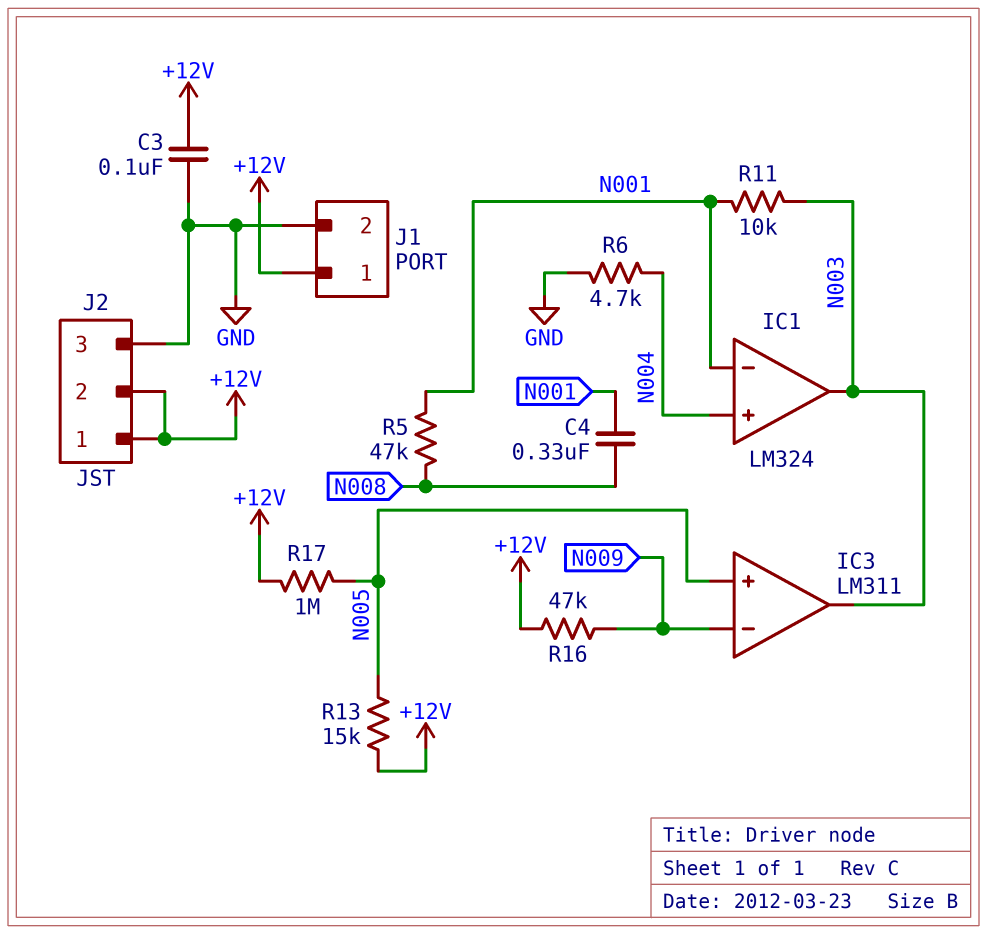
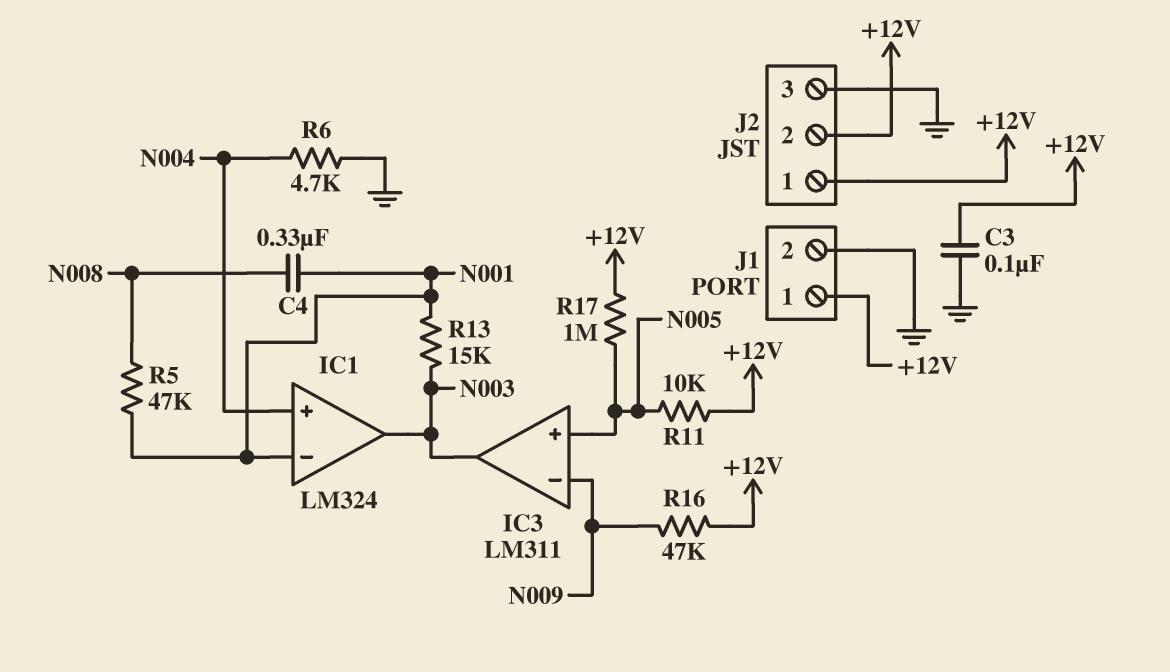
R11: 10k (N001, N003) -> 10k (+12V, N005)
R13: 15k (+12V, N005) -> 15k (N001, N003)

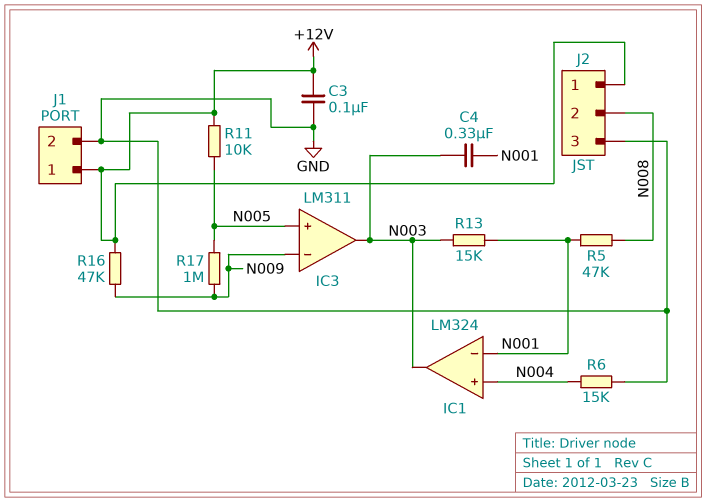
C4: 330nF (N001, N008) -> 330nF (N001, N003)
J2 pin 2: +12V -> N008
R6: 4.7k (GND, N004) -> 15k (GND, N004)
R17: 1M (+12V, N005) -> 1M (N005, N009)

